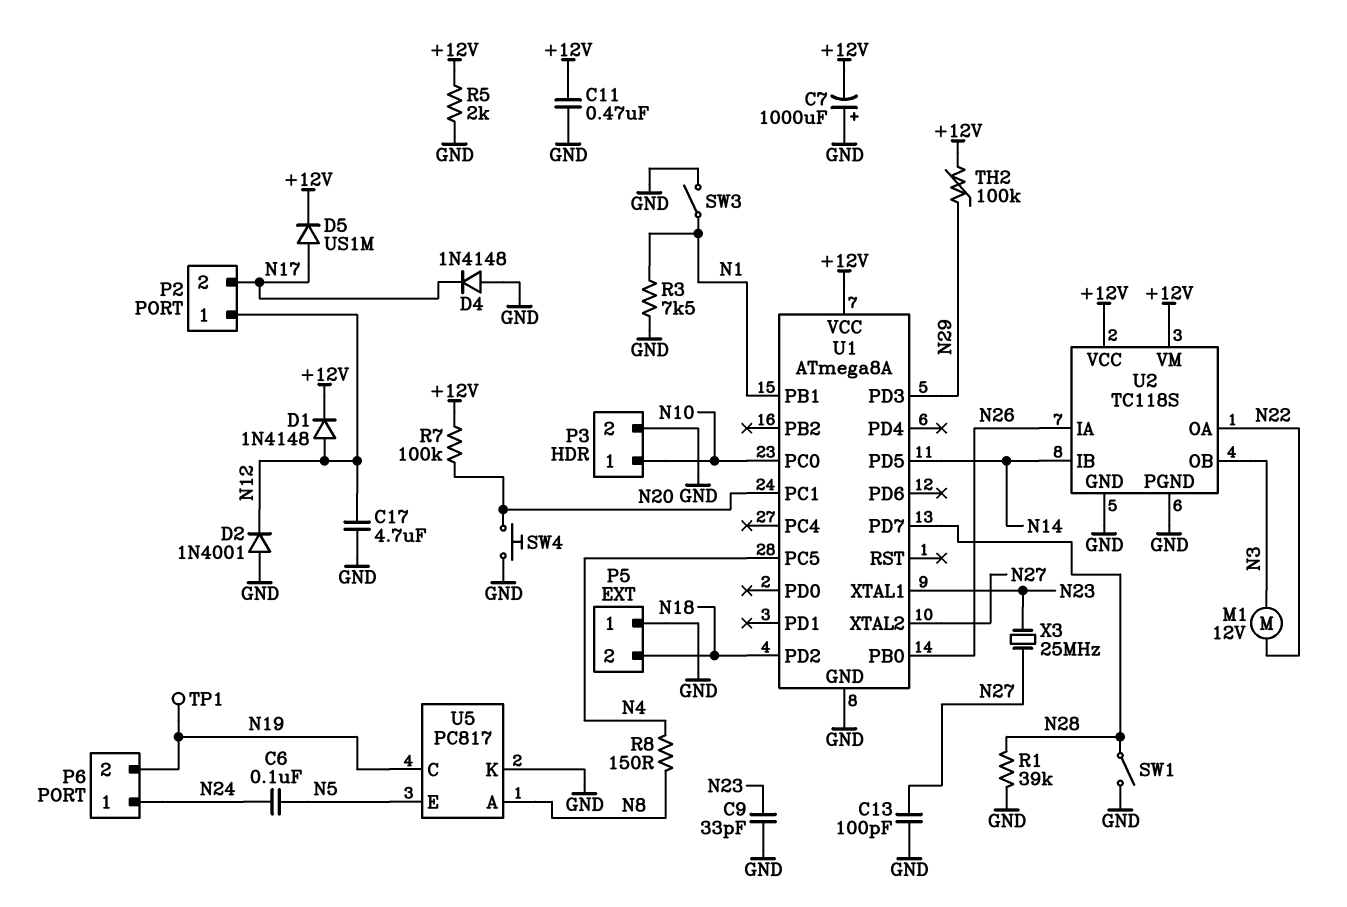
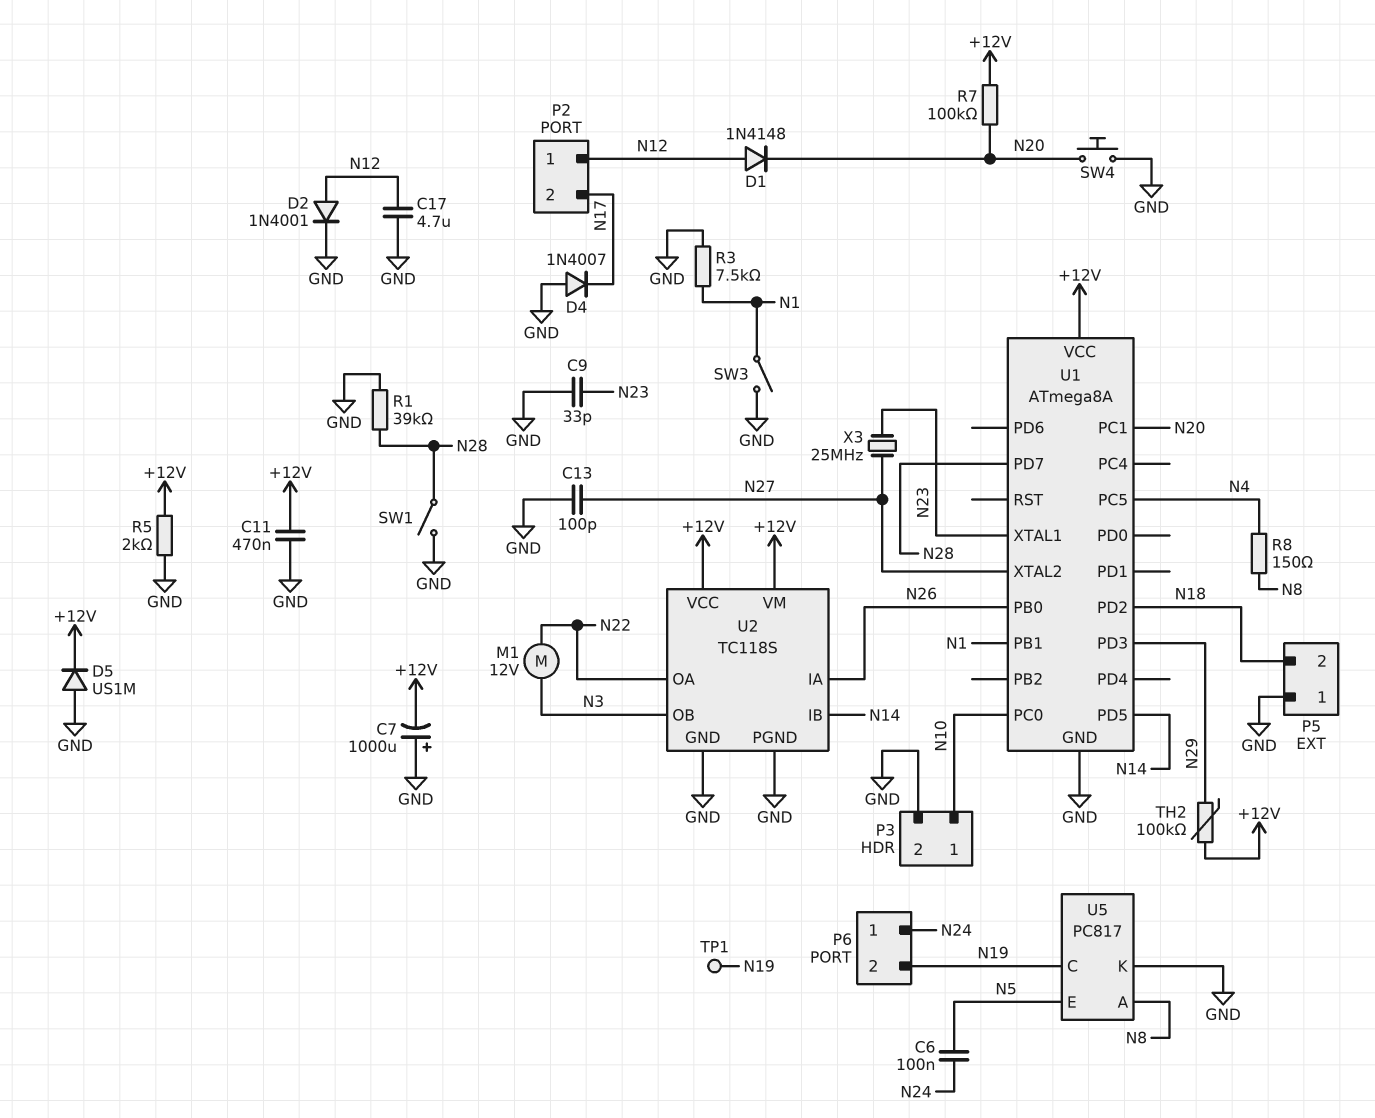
D1: diode 1N4148 (A N12, K +12V) -> diode 1N4148 (A N12, K N20)
D2: diode 1N4001 (A GND, K N12) -> diode 1N4001 (A N12, K GND)
D4: diode 1N4148 (A GND, K N17) -> diode 1N4007 (A GND, K N17)
D5: diode US1M (A N17, K +12V) -> diode US1M (A GND, K +12V)

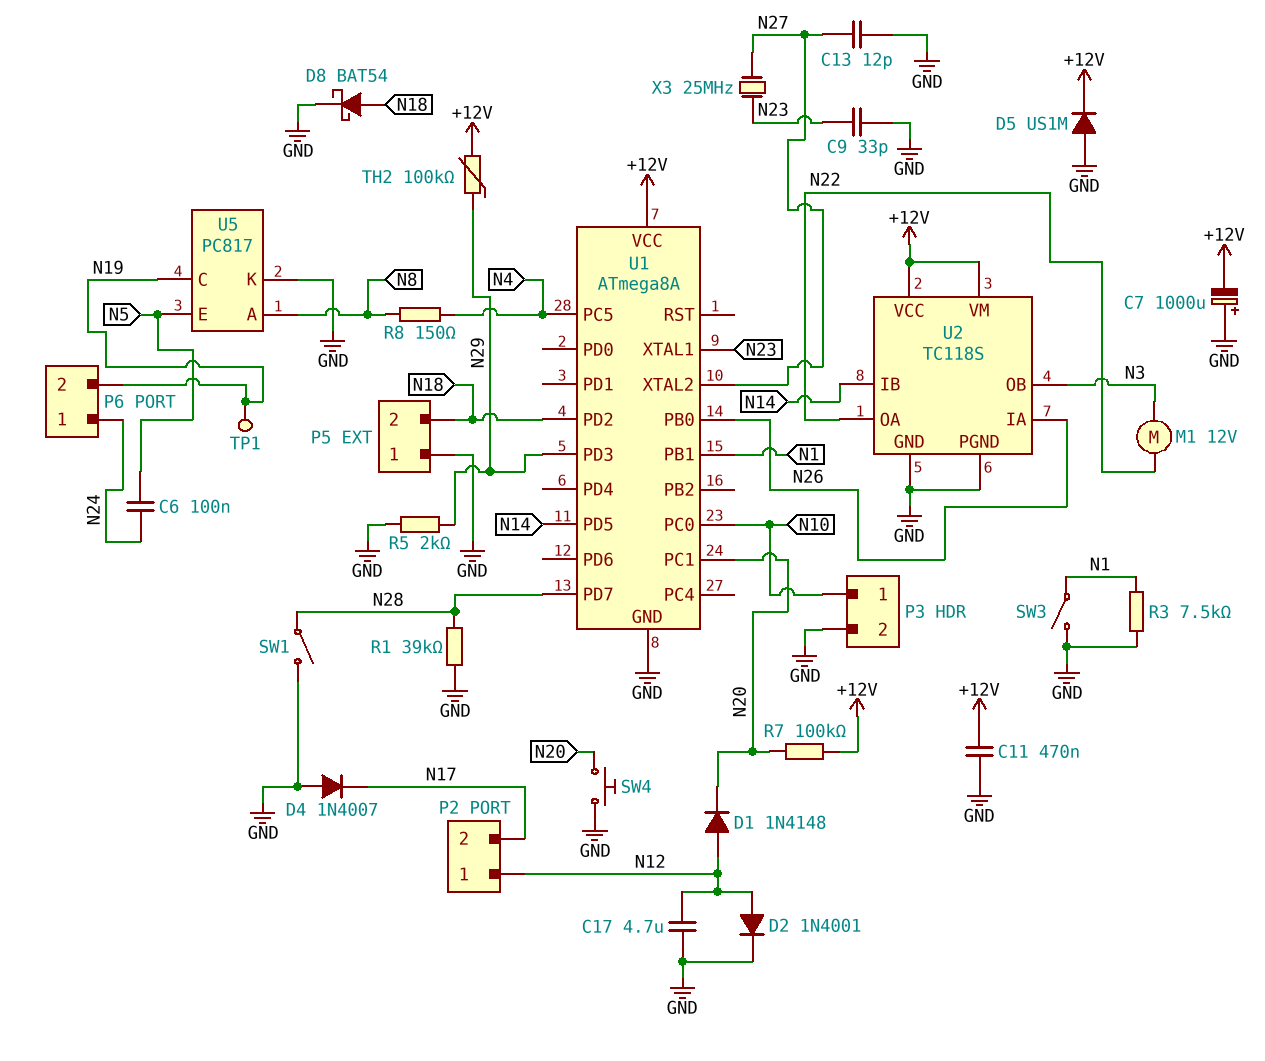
C13: 100pF (GND, N27) -> 12pF (GND, N27)
D8: none -> schottky BAT54 (A N18, K GND)
R5: 2k (+12V, GND) -> 2k (GND, N29)

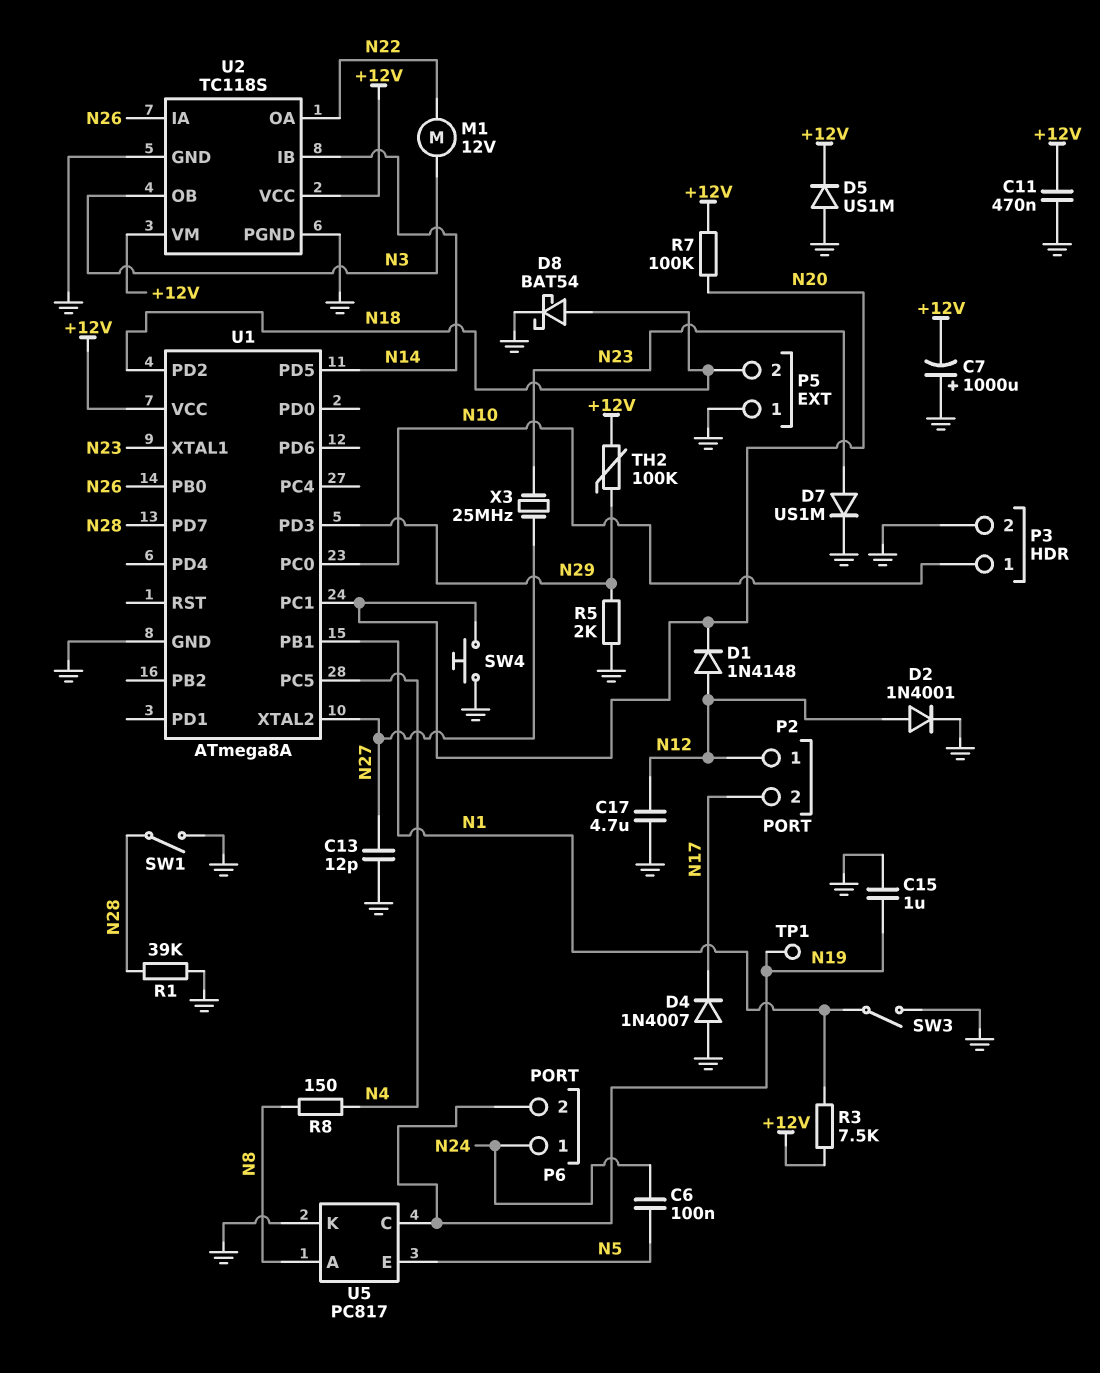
C9: 33pF (GND, N23) -> none
C15: none -> 1uF (GND, N19)
D7: none -> diode US1M (A N23, K GND)
R3: 7.5k (GND, N1) -> 7.5k (+12V, N1)

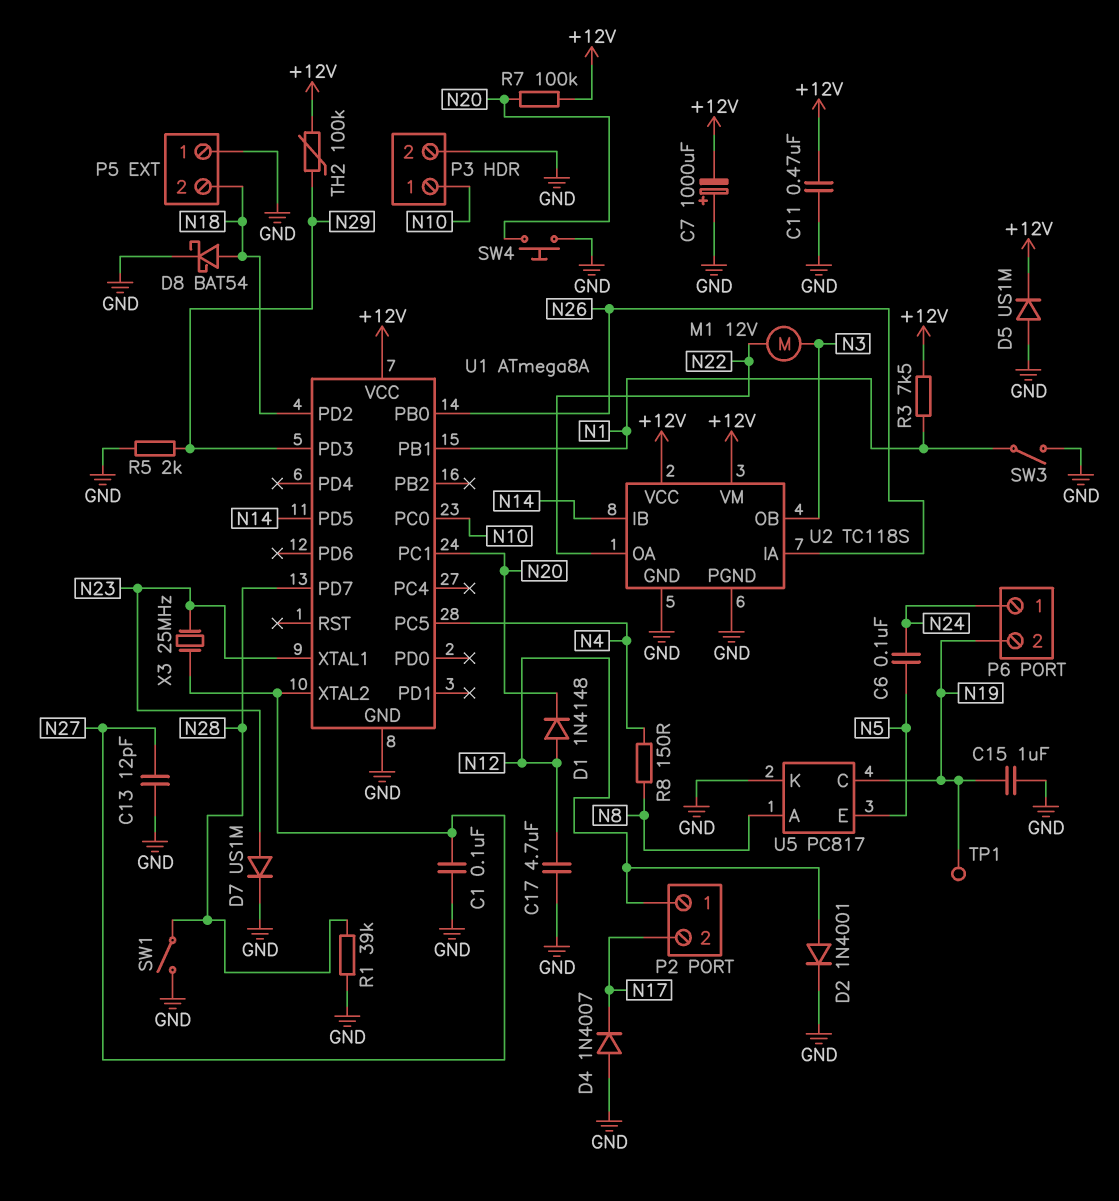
C1: none -> 100nF (GND, N27)

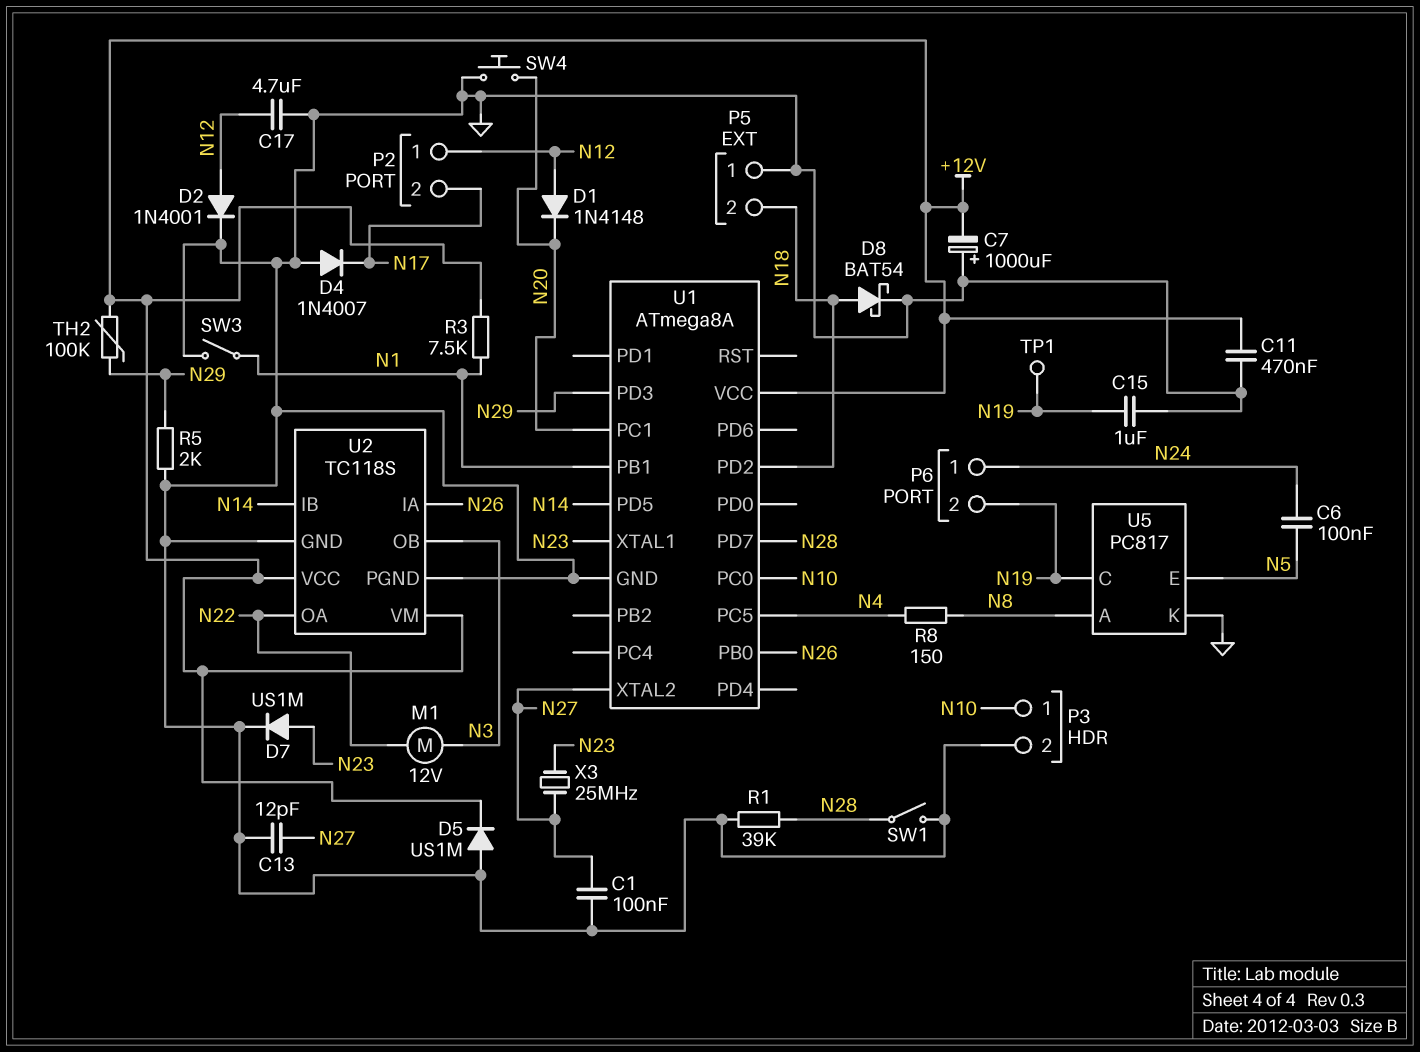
R7: 100k (+12V, N20) -> none

